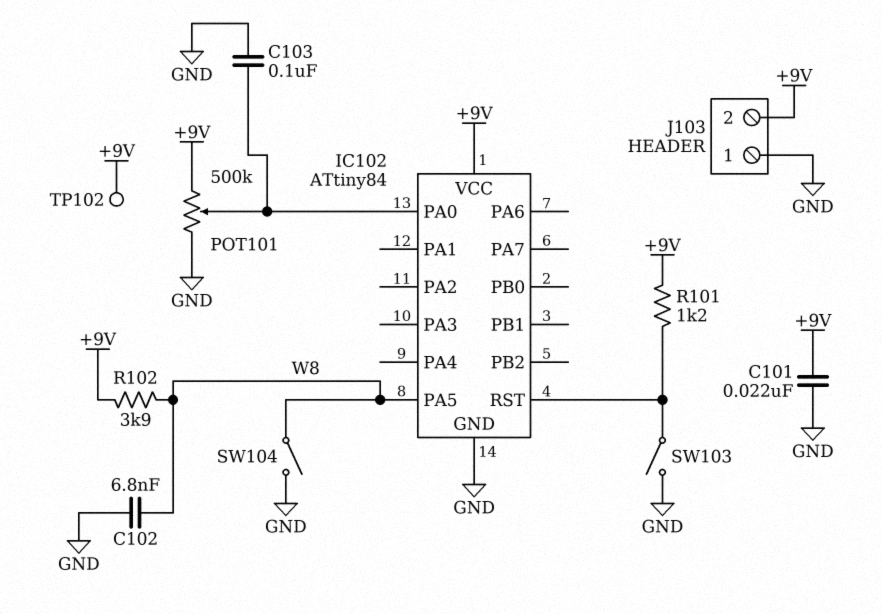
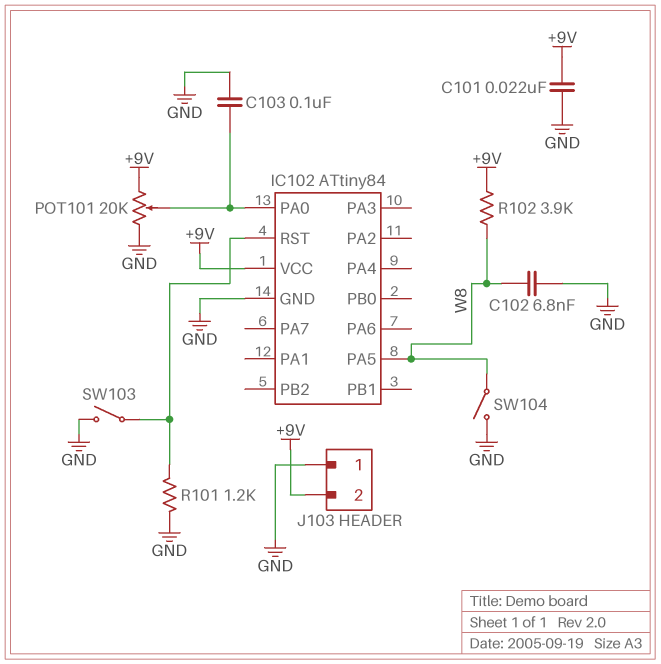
POT101: 500k (+9V, GND, wiper IC102/PA0) -> 20k (+9V, GND, wiper IC102/PA0)
R101: 1.2k (+9V, IC102/RST) -> 1.2k (GND, IC102/RST)
TP102: test point (+9V) -> none

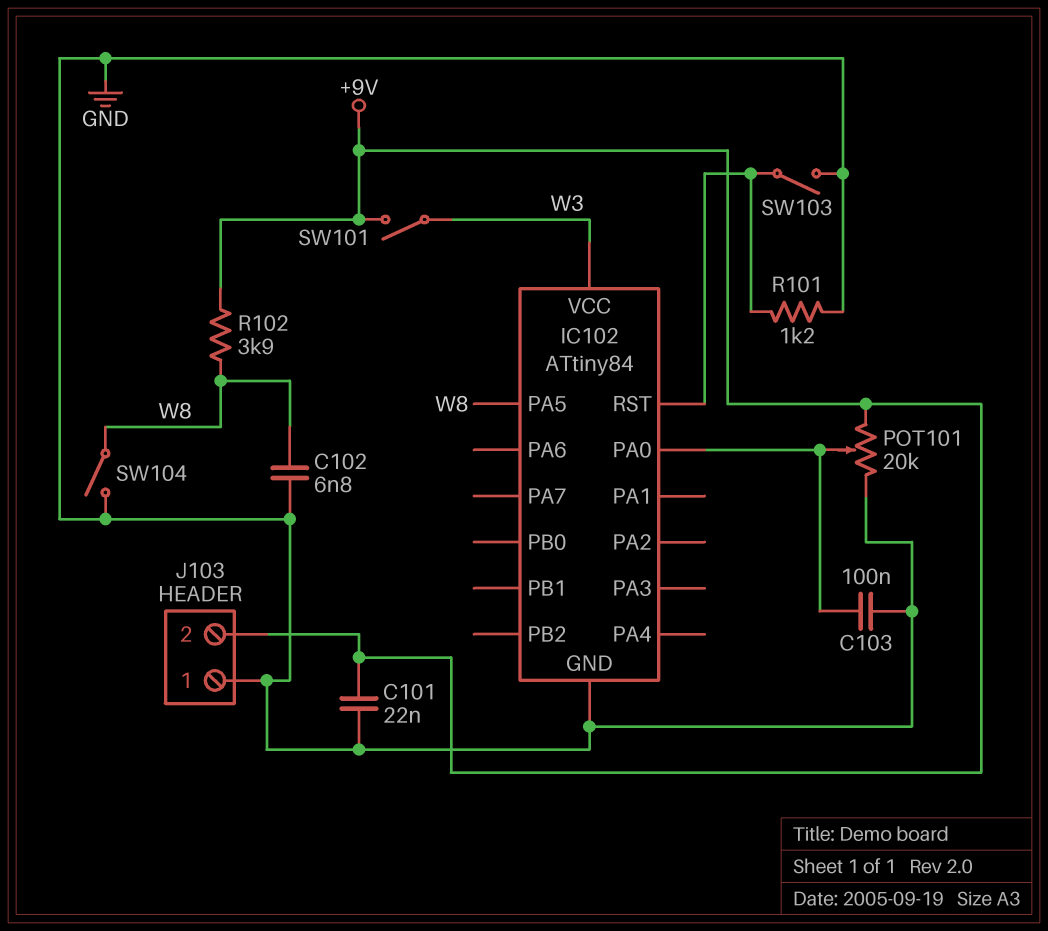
IC102 pin VCC: +9V -> W3
SW101: none -> switch (+9V, W3)

